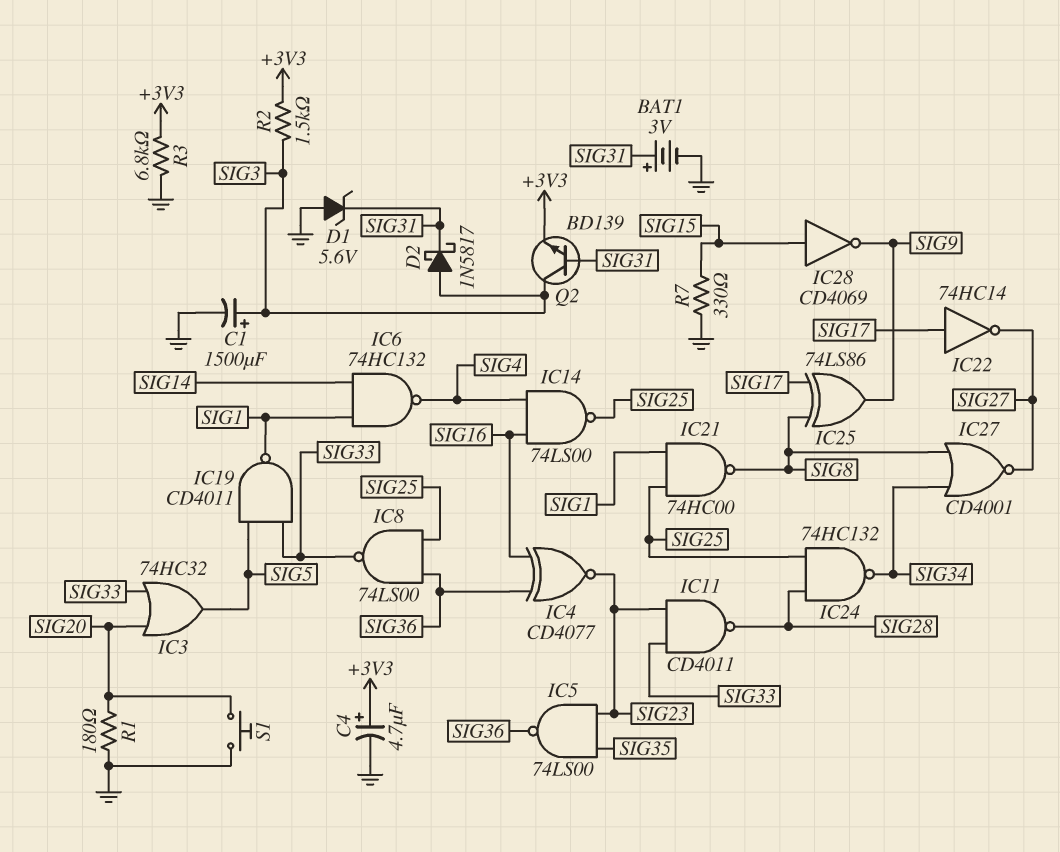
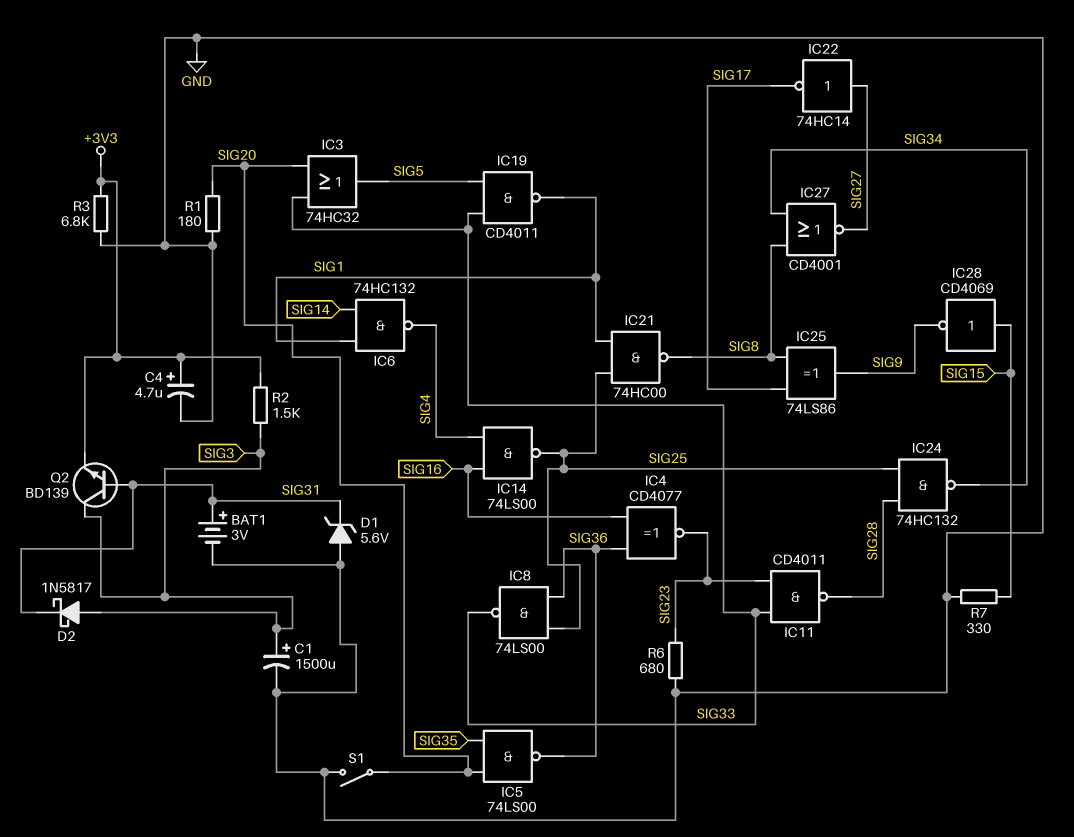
IC5: NAND 74LS00 (in SIG23, in SIG35, out SIG36) -> NAND 74LS00 (in SIG20, in SIG35, out SIG36)
IC22: NOT 74HC14 (in SIG17, out SIG27) -> NOT 74HC14 (in SIG27, out SIG17)
R6: none -> 680 (GND, SIG23)
S1: button (GND, SIG20) -> switch (GND, SIG20)

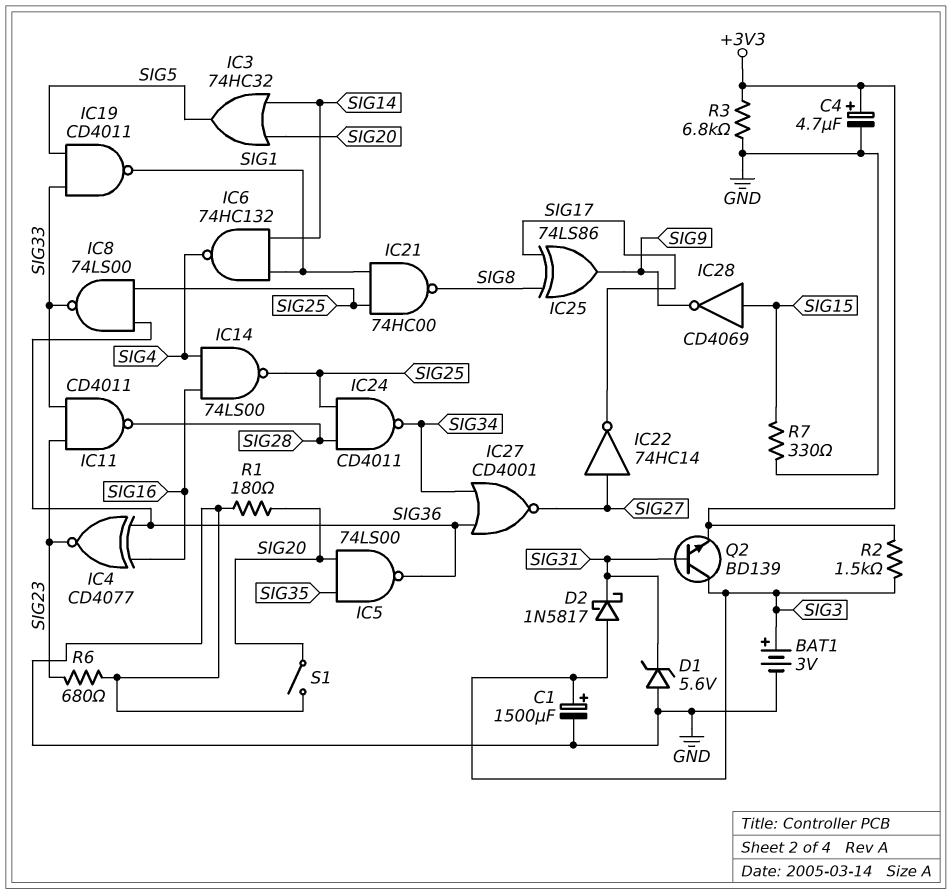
BAT1: 3V (plus SIG31, minus GND) -> 3V (plus SIG3, minus GND)
IC3: OR 74HC32 (in SIG20, in SIG33, out SIG5) -> OR 74HC32 (in SIG14, in SIG20, out SIG5)
IC24: NAND 74HC132 (in SIG25, in SIG28, out SIG34) -> NAND CD4011 (in SIG25, in SIG28, out SIG34)
IC27: NOR CD4001 (in SIG8, in SIG34, out SIG27) -> NOR CD4001 (in SIG34, in SIG36, out SIG27)

